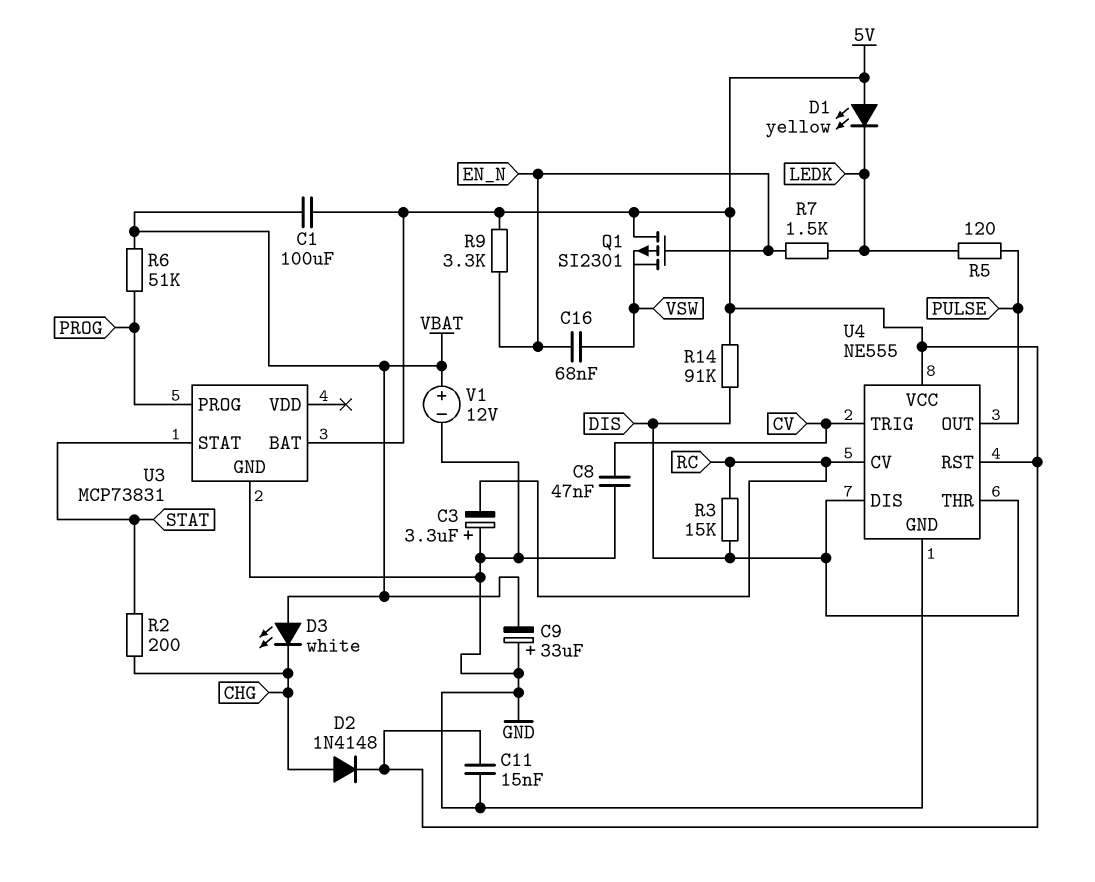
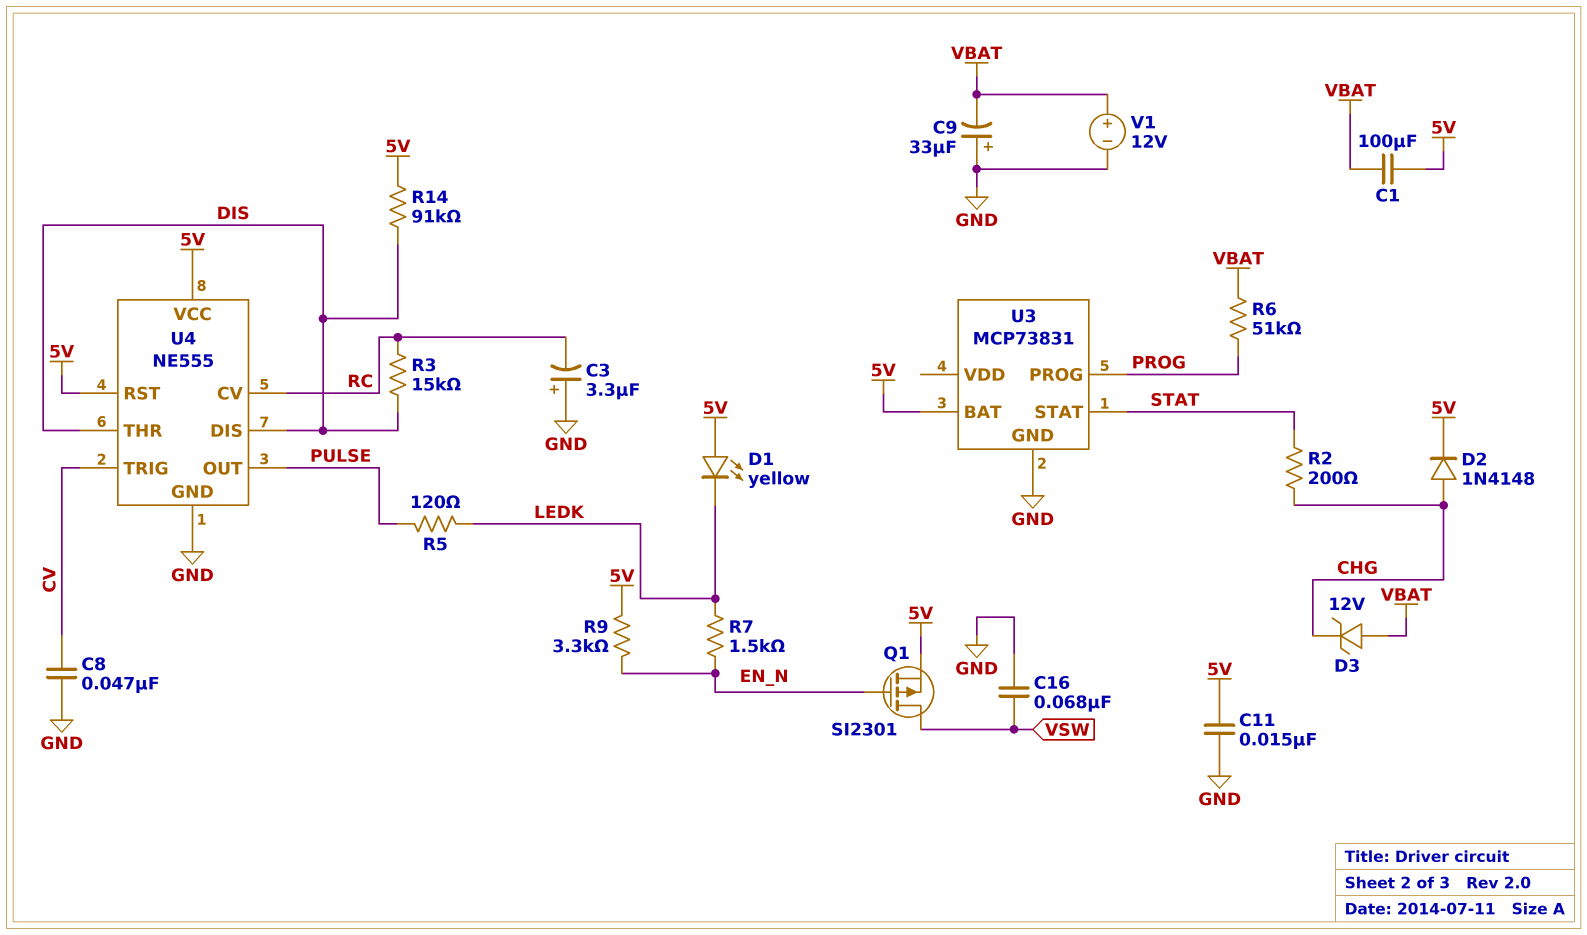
C16: 68nF (EN_N, VSW) -> 68nF (GND, VSW)
D3: LED white (A VBAT, K CHG) -> zener 12V (A VBAT, K CHG)
Q1: PMOS SI2301 (G EN_N, D 5V, S VSW) -> PMOS SI2301 (G EN_N, D VSW, S 5V)

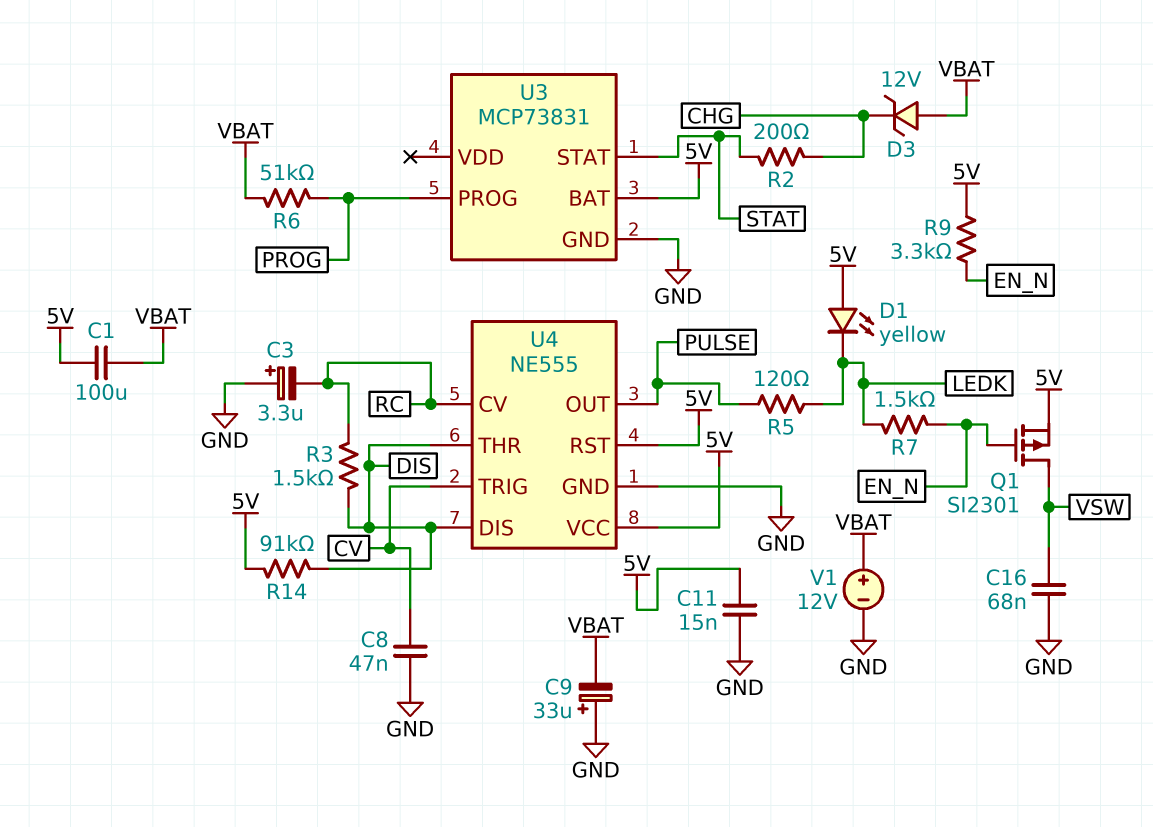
D2: diode 1N4148 (A CHG, K 5V) -> none
R3: 15k (DIS, RC) -> 1.5k (DIS, RC)

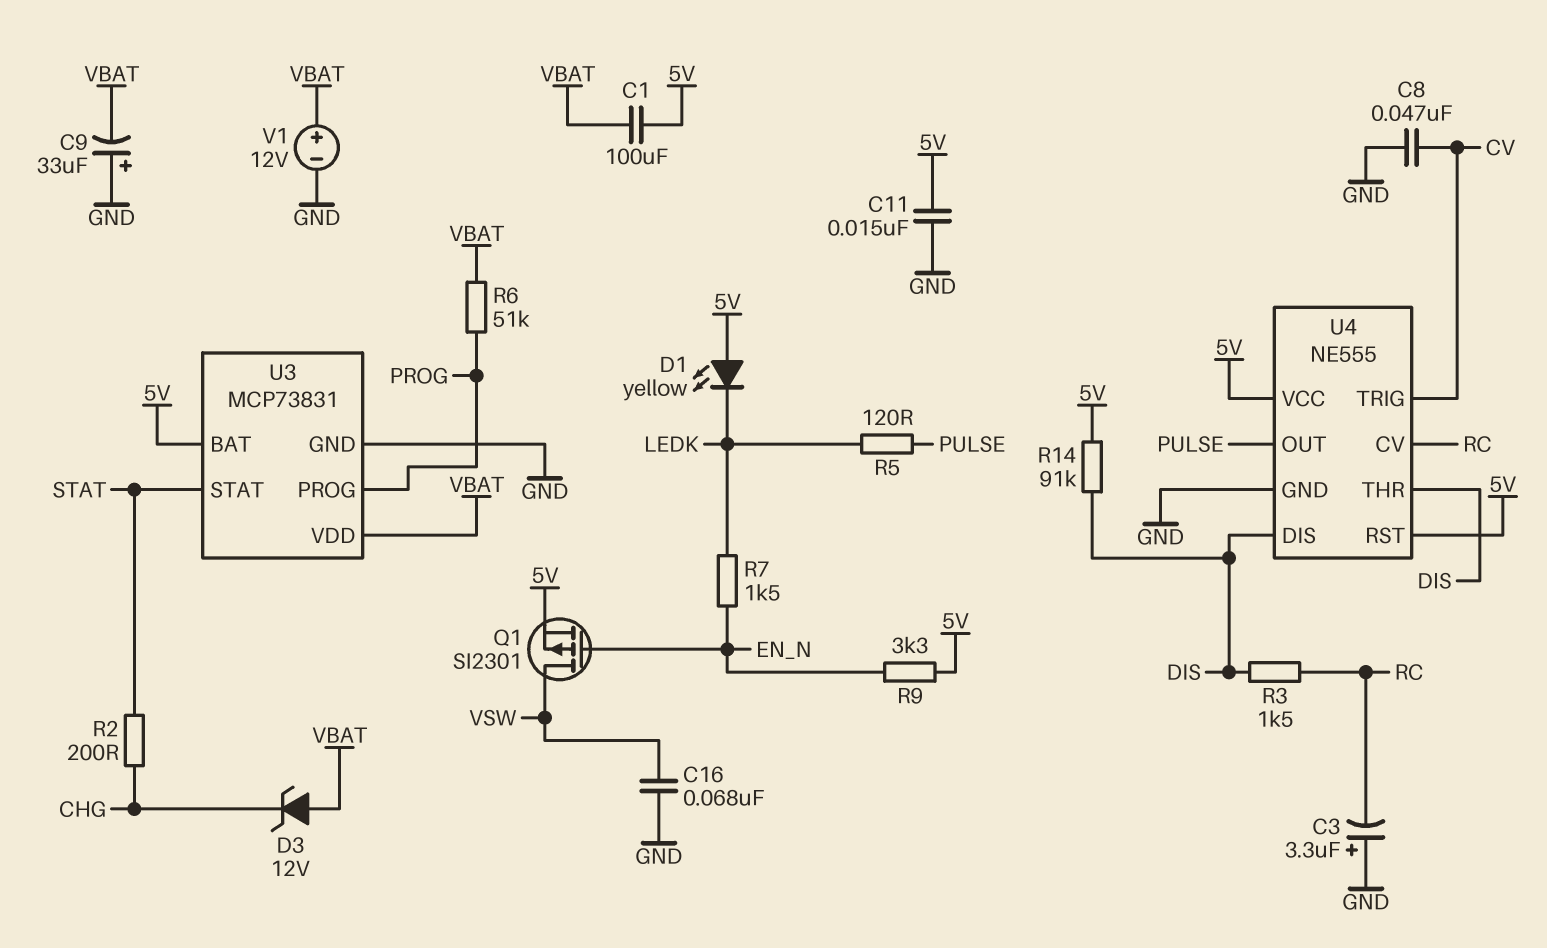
U3 pin VDD: none -> VBAT

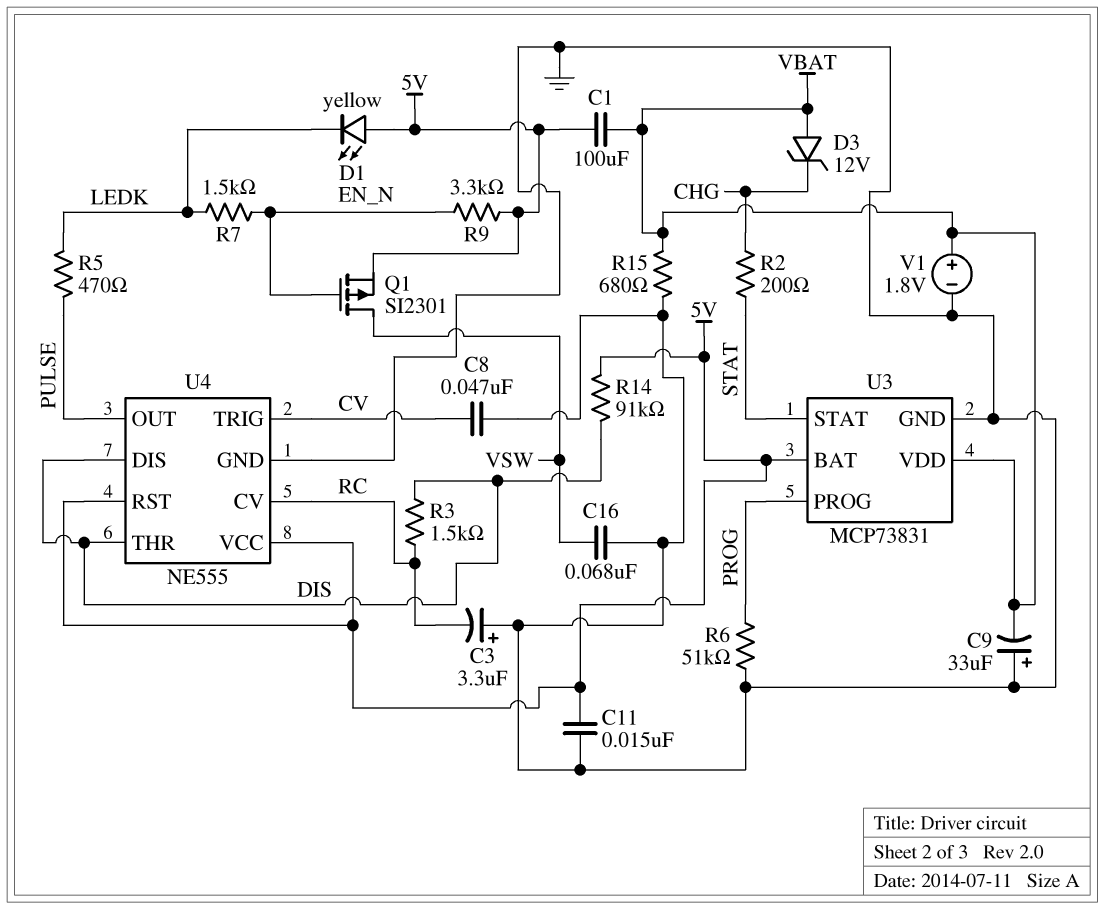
R5: 120 (LEDK, PULSE) -> 470 (LEDK, PULSE)
R6: 51k (PROG, VBAT) -> 51k (GND, PROG)
R15: none -> 680 (GND, VBAT)
V1: 12V (plus VBAT, minus GND) -> 1.8V (plus VBAT, minus GND)

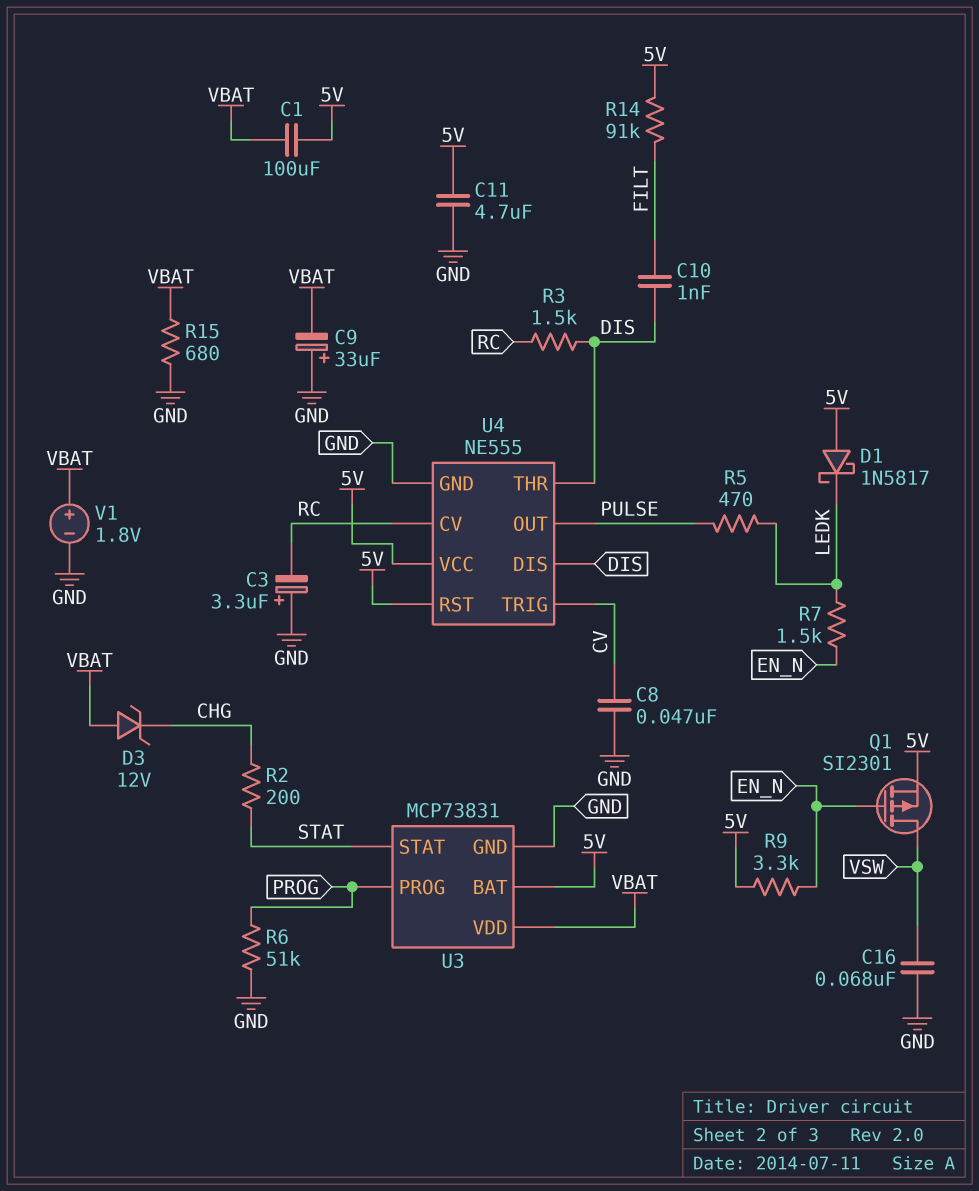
C10: none -> 1nF (DIS, FILT)
C11: 15nF (5V, GND) -> 4.7uF (5V, GND)
D1: LED yellow (A 5V, K LEDK) -> schottky 1N5817 (A 5V, K LEDK)
R14: 91k (5V, DIS) -> 91k (5V, FILT)

